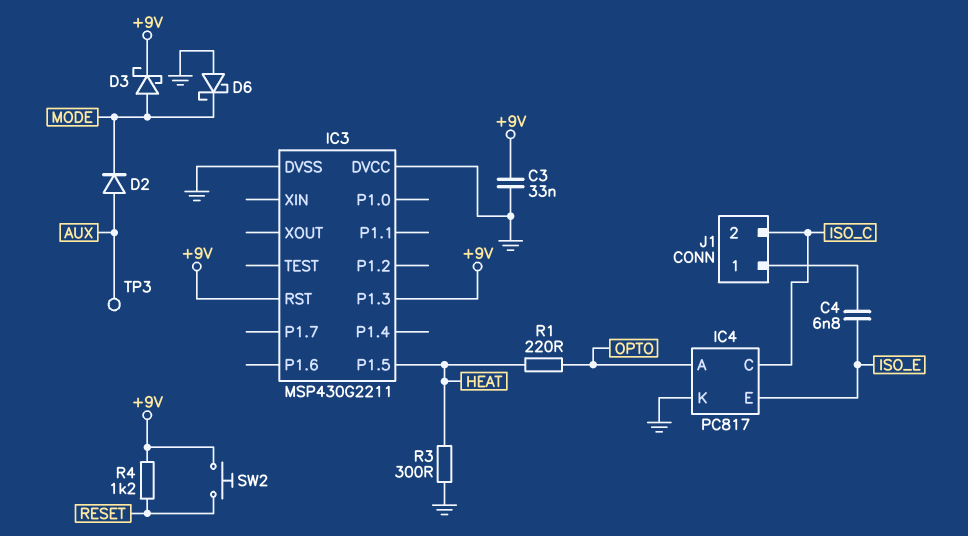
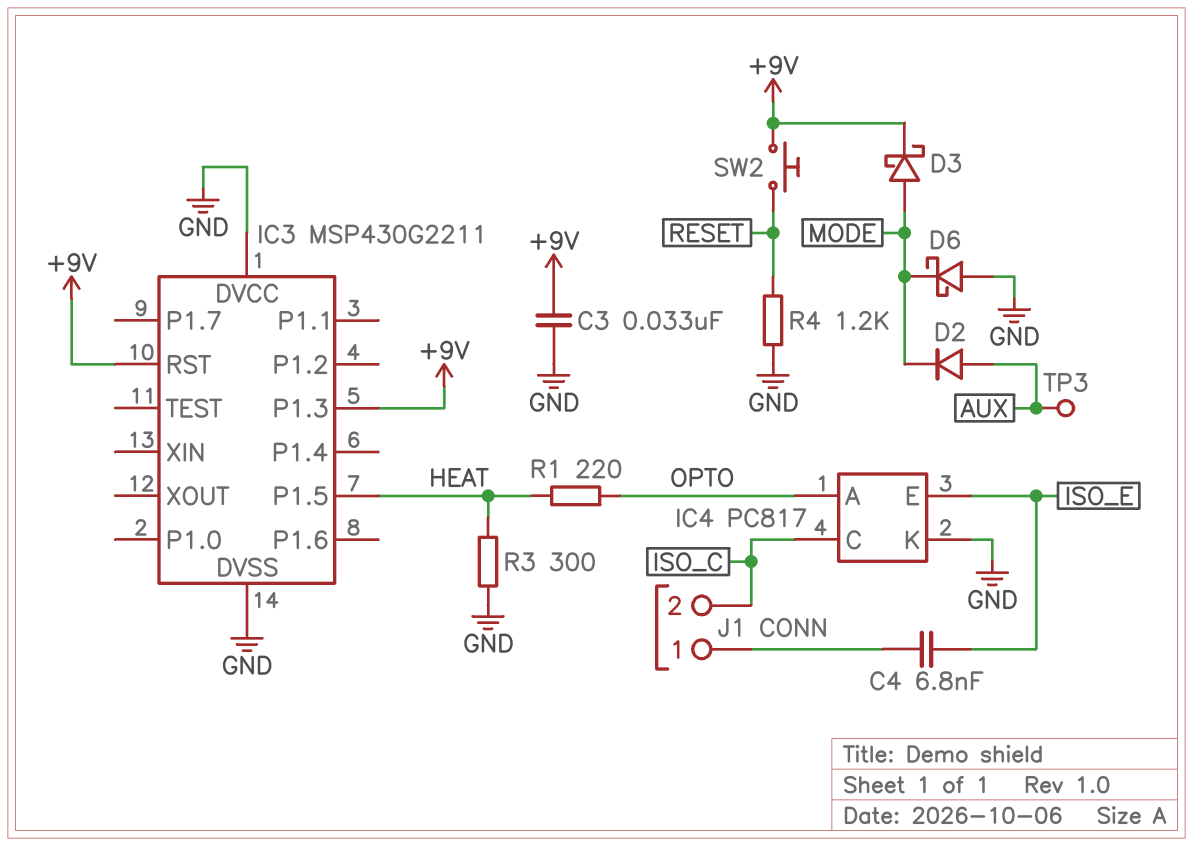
R4: 1.2k (+9V, RESET) -> 1.2k (GND, RESET)

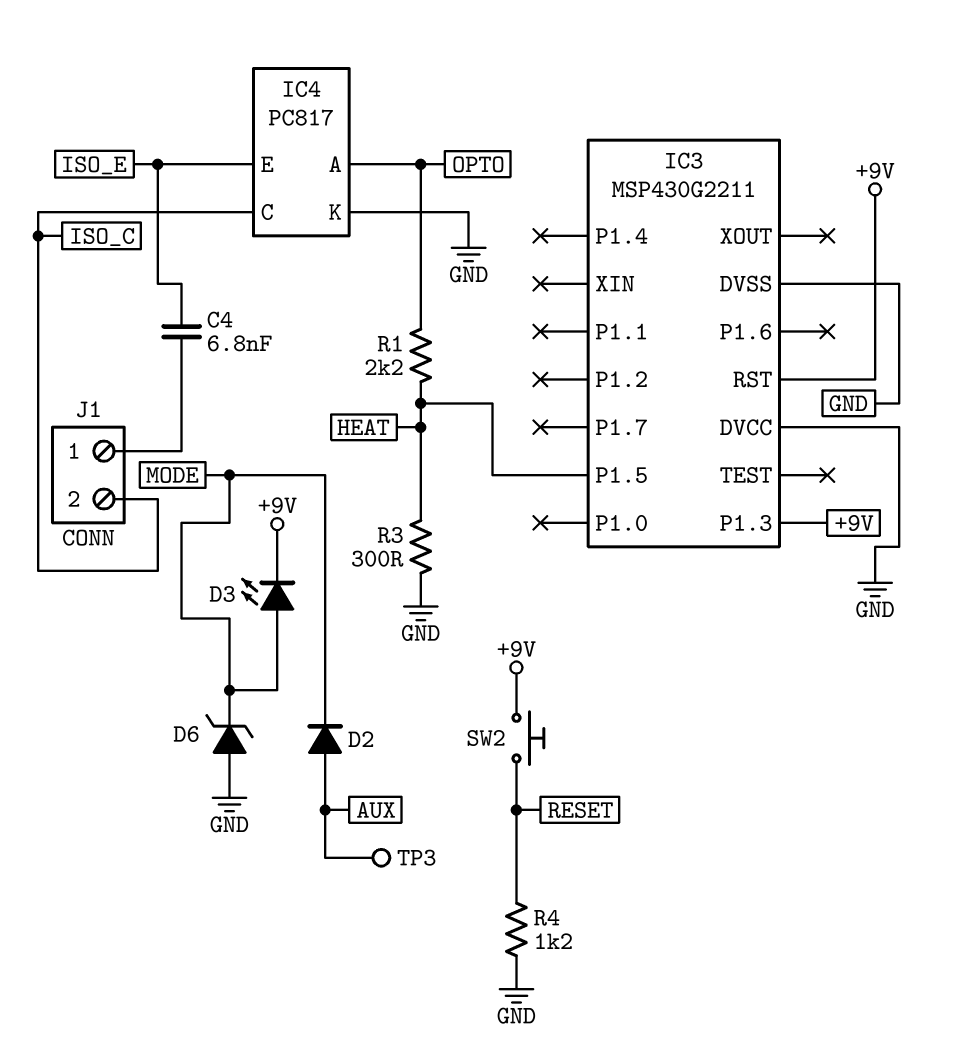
C3: 33nF (+9V, GND) -> none
D3: schottky (A MODE, K +9V) -> LED (A MODE, K +9V)
D6: schottky (A GND, K MODE) -> zener (A GND, K MODE)
R1: 220 (HEAT, OPTO) -> 2.2k (HEAT, OPTO)

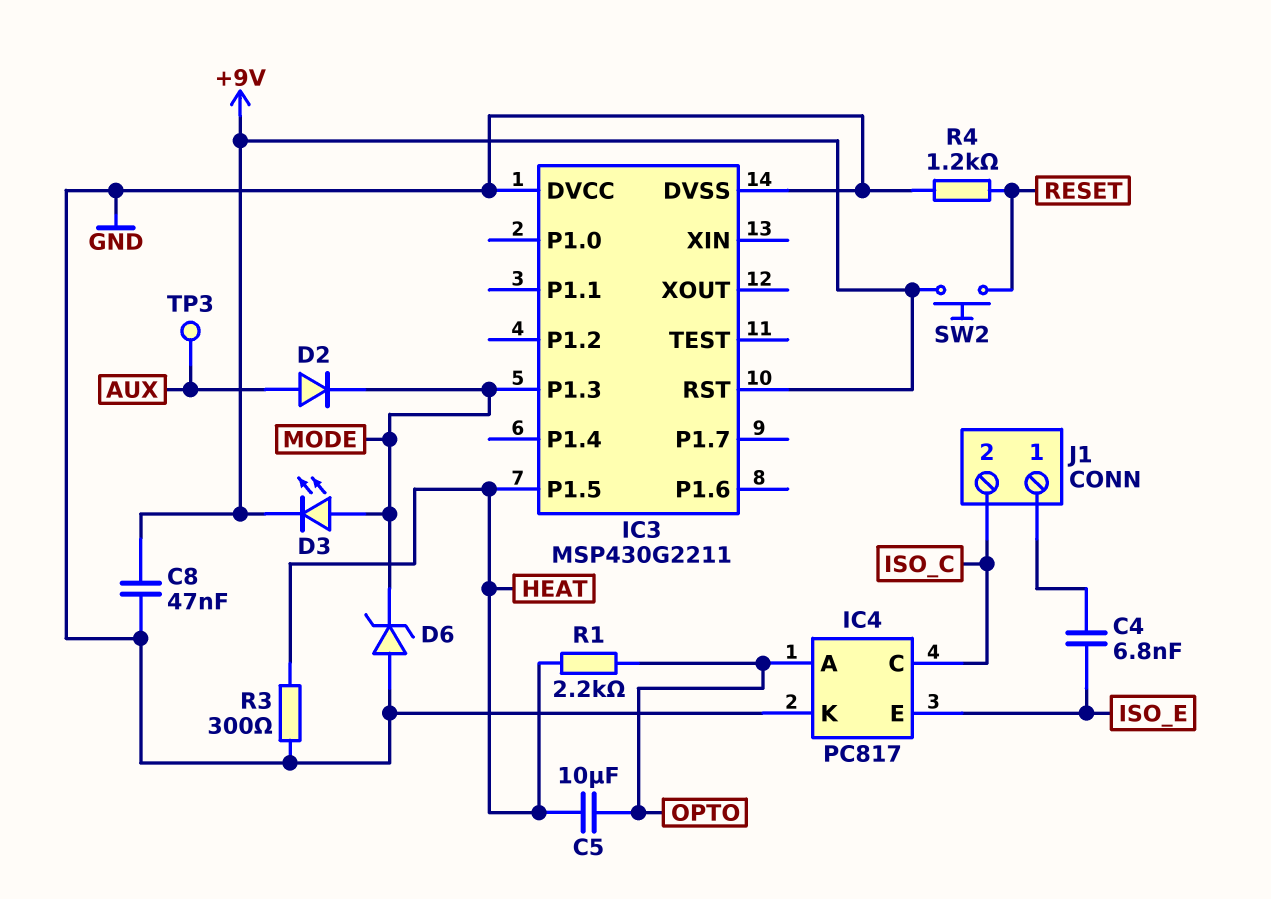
C5: none -> 10uF (HEAT, OPTO)
C8: none -> 47nF (+9V, GND)
IC3 pin P1.3: +9V -> MODE

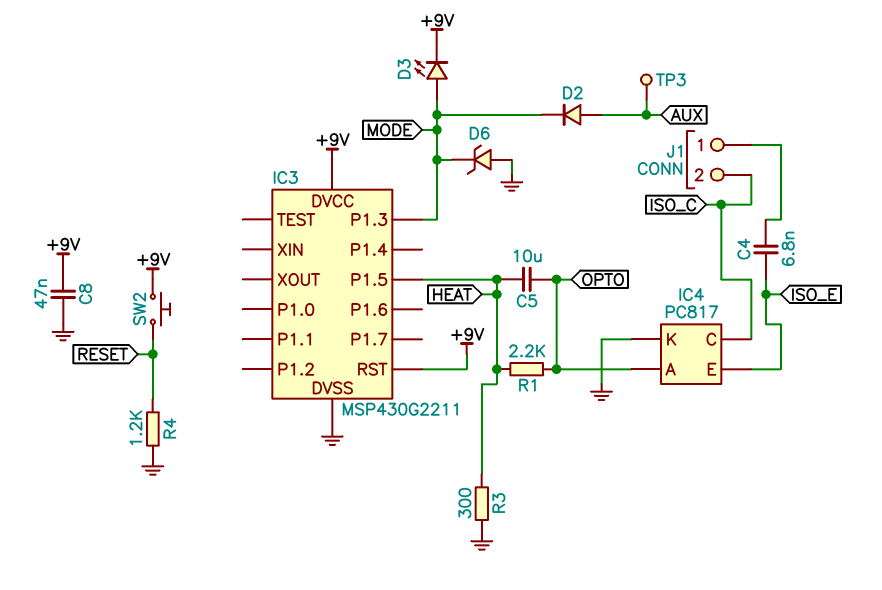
IC3 pin DVCC: GND -> +9V

